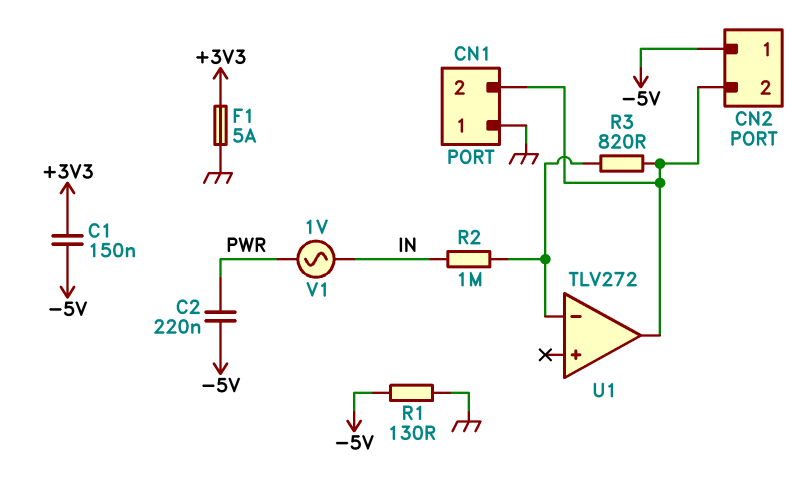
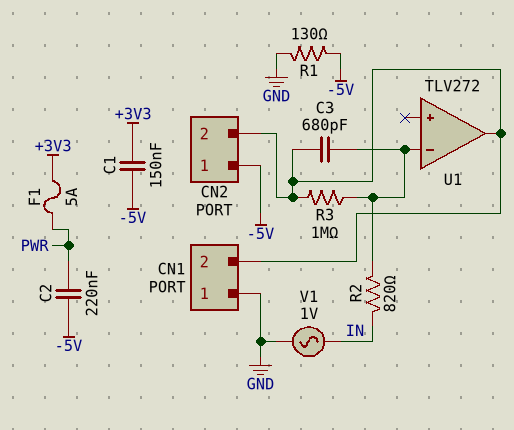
C3: none -> 680pF (CN1/2, U1/in-)
F1: 5A (+3V3, GND) -> 5A (+3V3, PWR)
R2: 1M (IN, U1/in-) -> 820 (IN, U1/in-)
R3: 820 (CN1/2, U1/in-) -> 1M (CN1/2, U1/in-)
V1: AC 1V (IN, PWR) -> AC 1V (GND, IN)

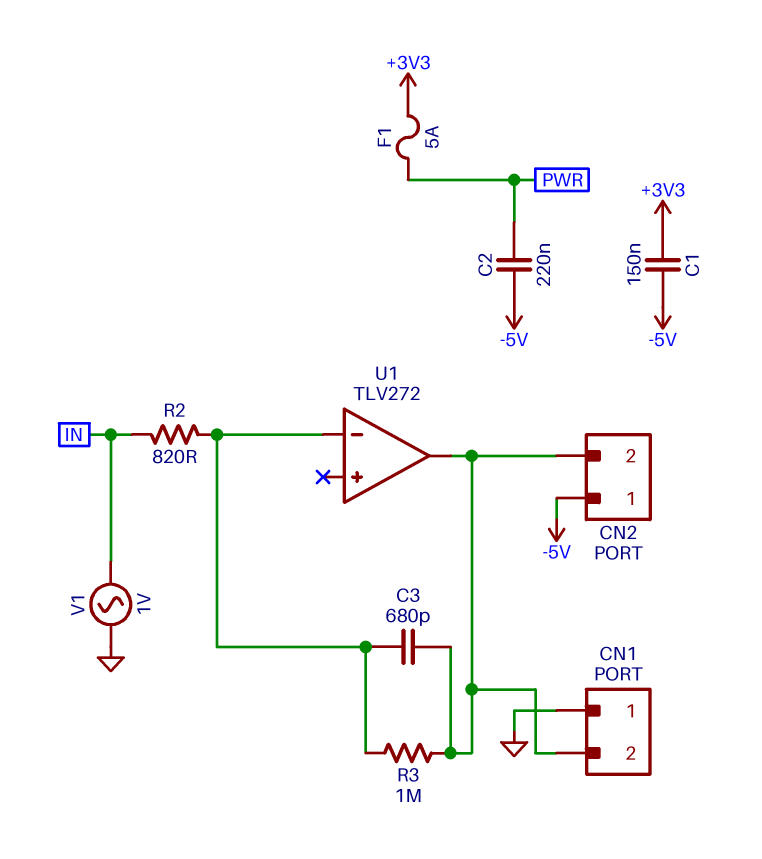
R1: 130 (-5V, GND) -> none

